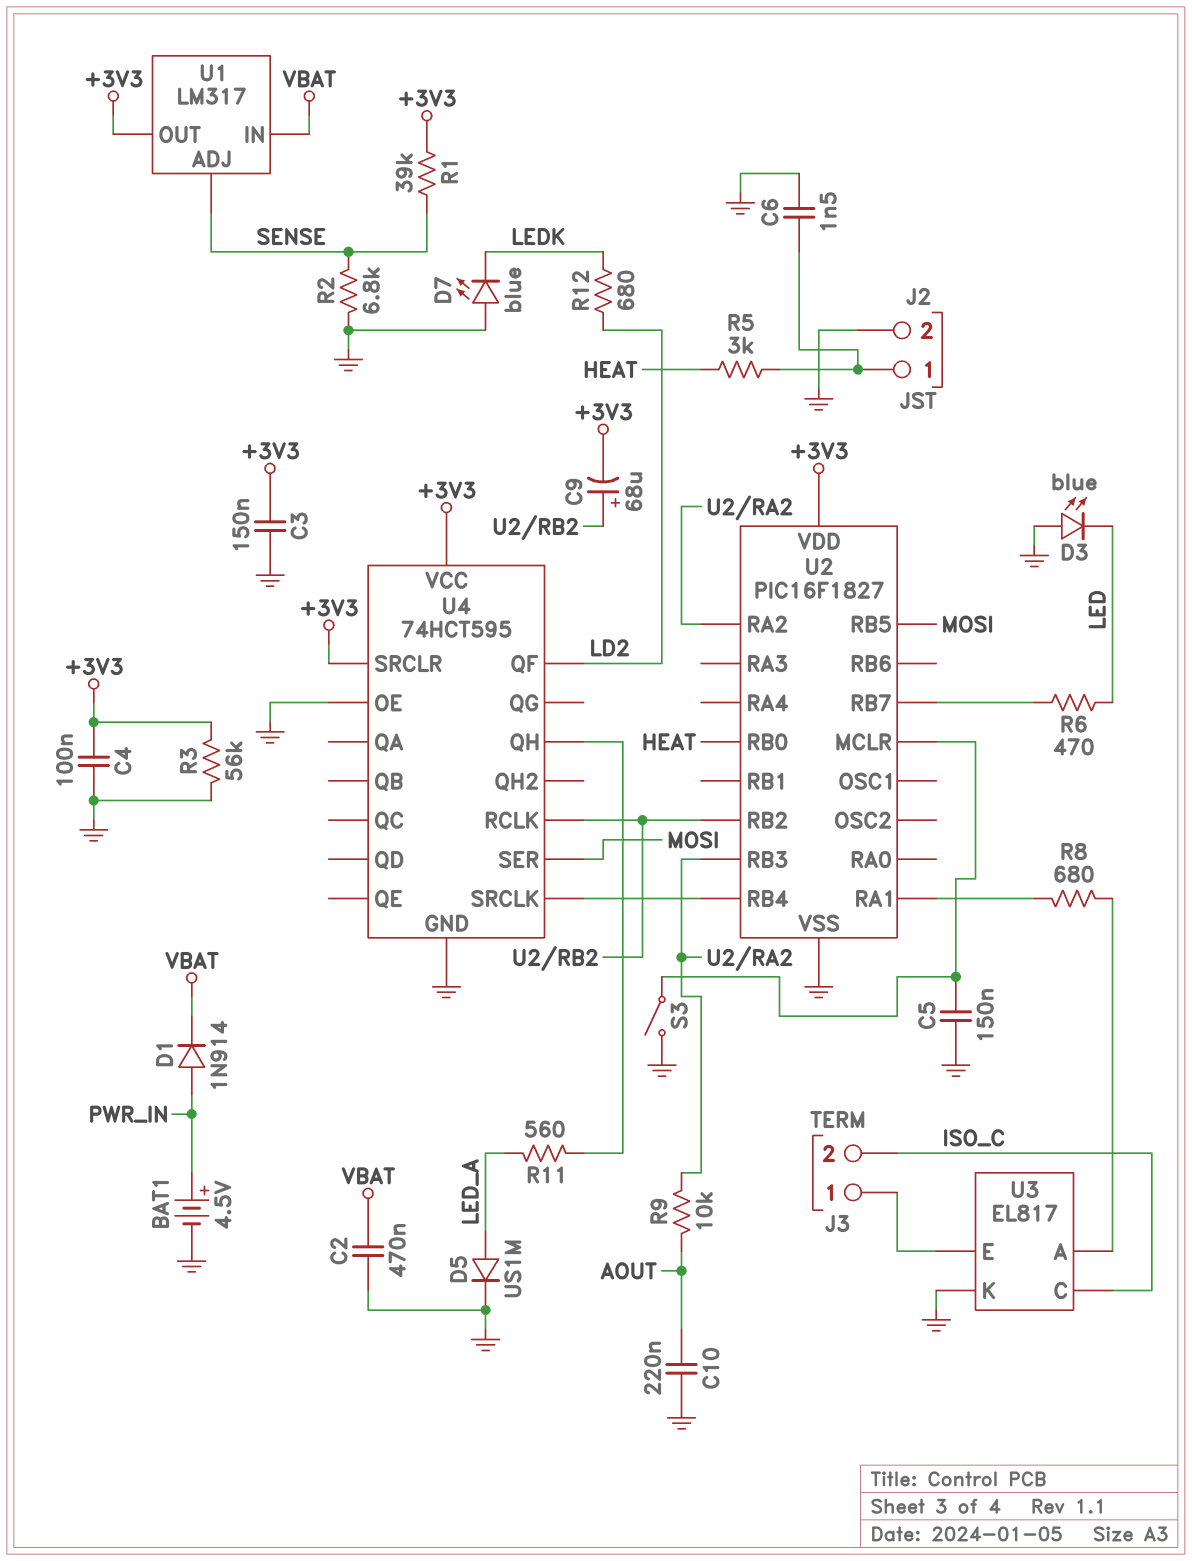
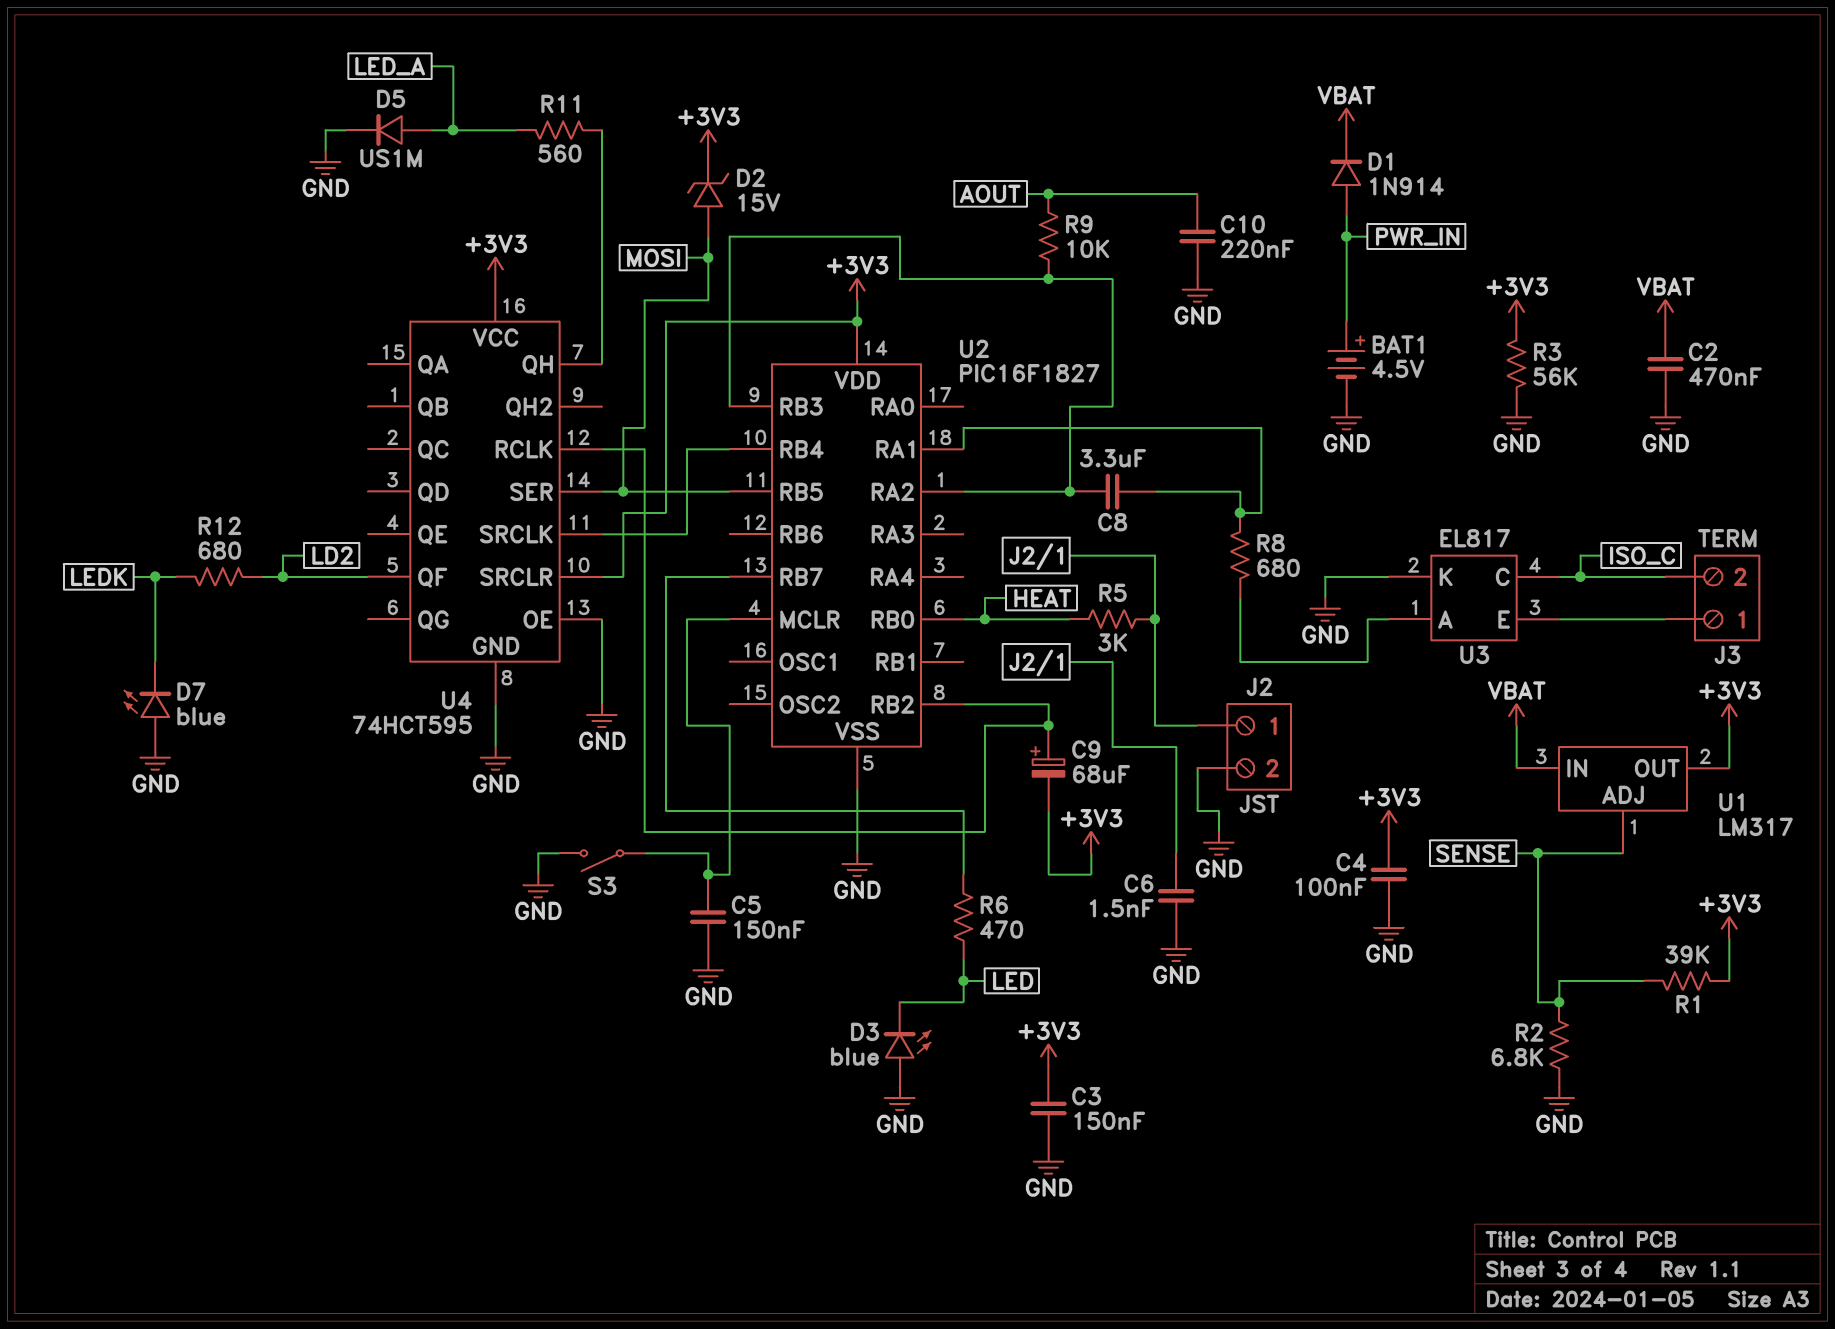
C8: none -> 3.3uF (U2/RA1, U2/RA2)
D2: none -> zener 15V (A MOSI, K +3V3)

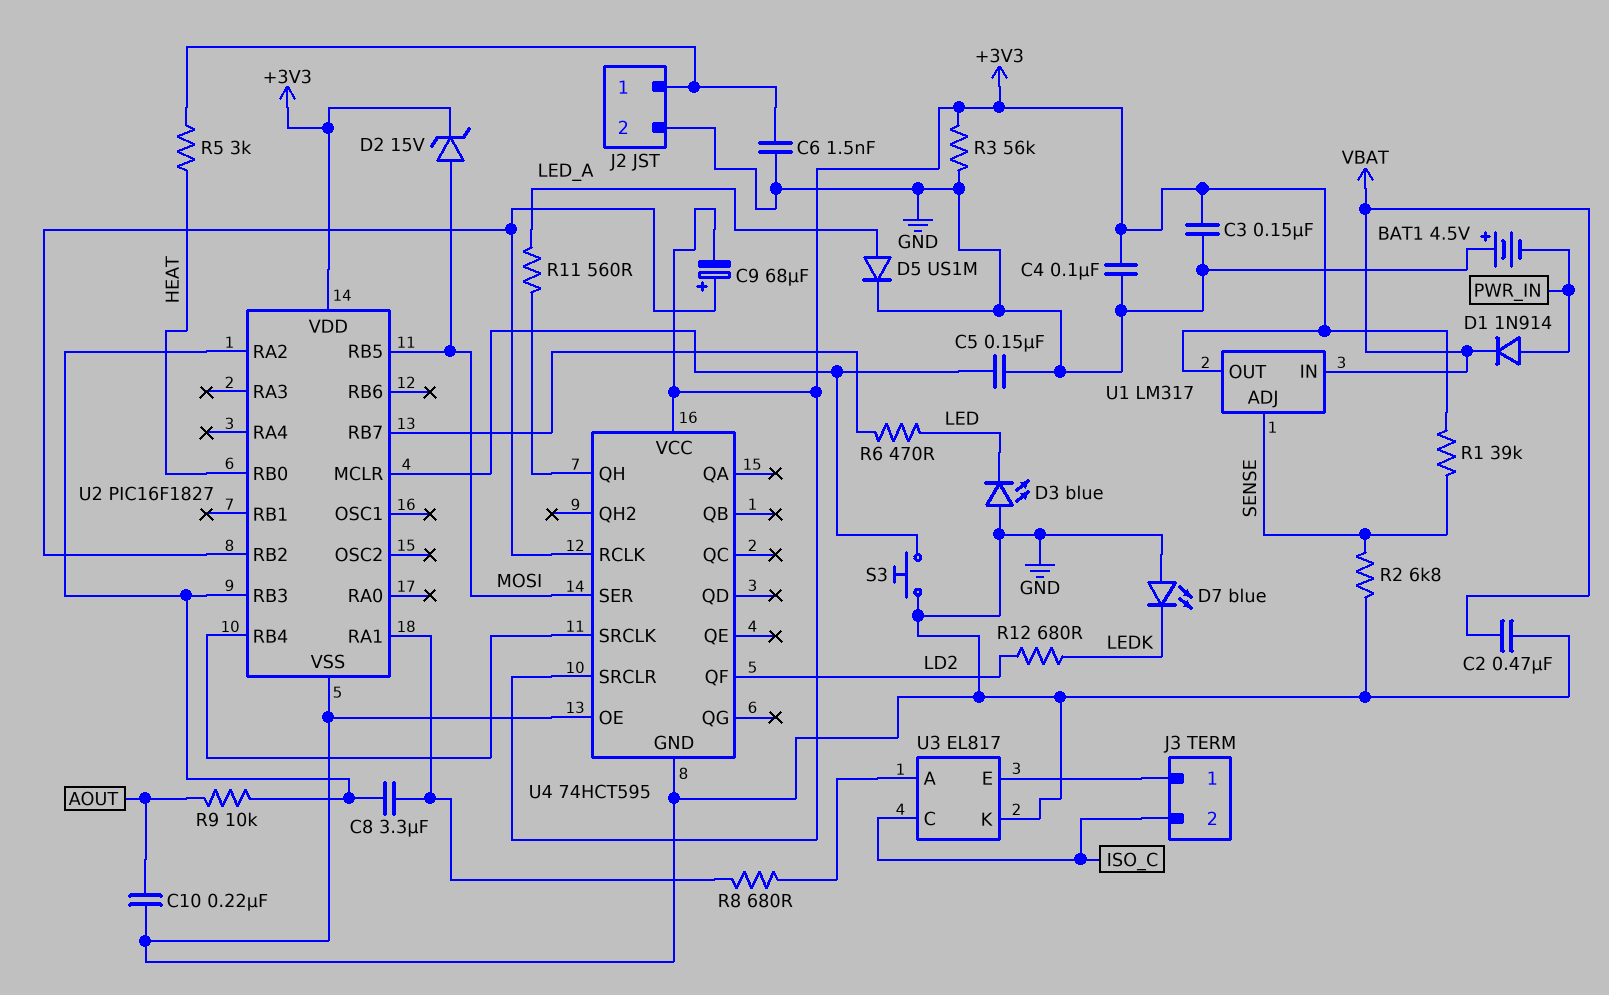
BAT1: 4.5V (plus PWR_IN, minus GND) -> 4.5V (plus GND, minus PWR_IN)
S3: switch (GND, U2/MCLR) -> button (GND, U2/MCLR)

